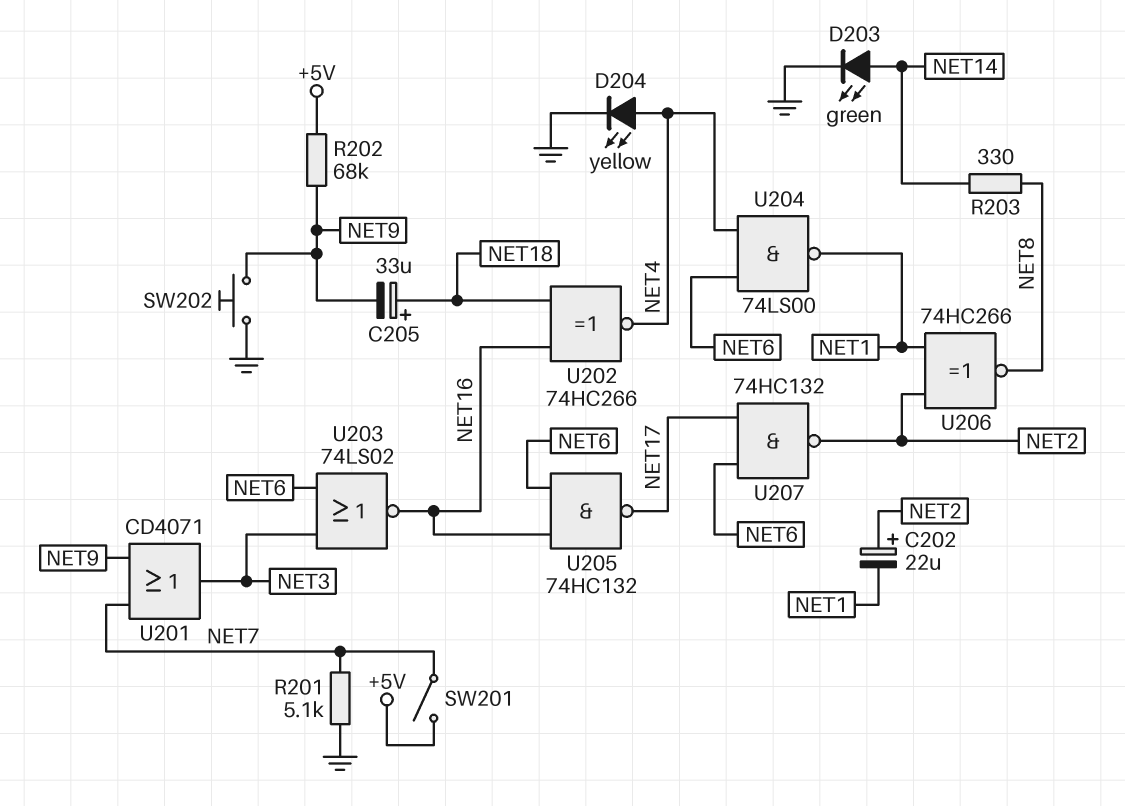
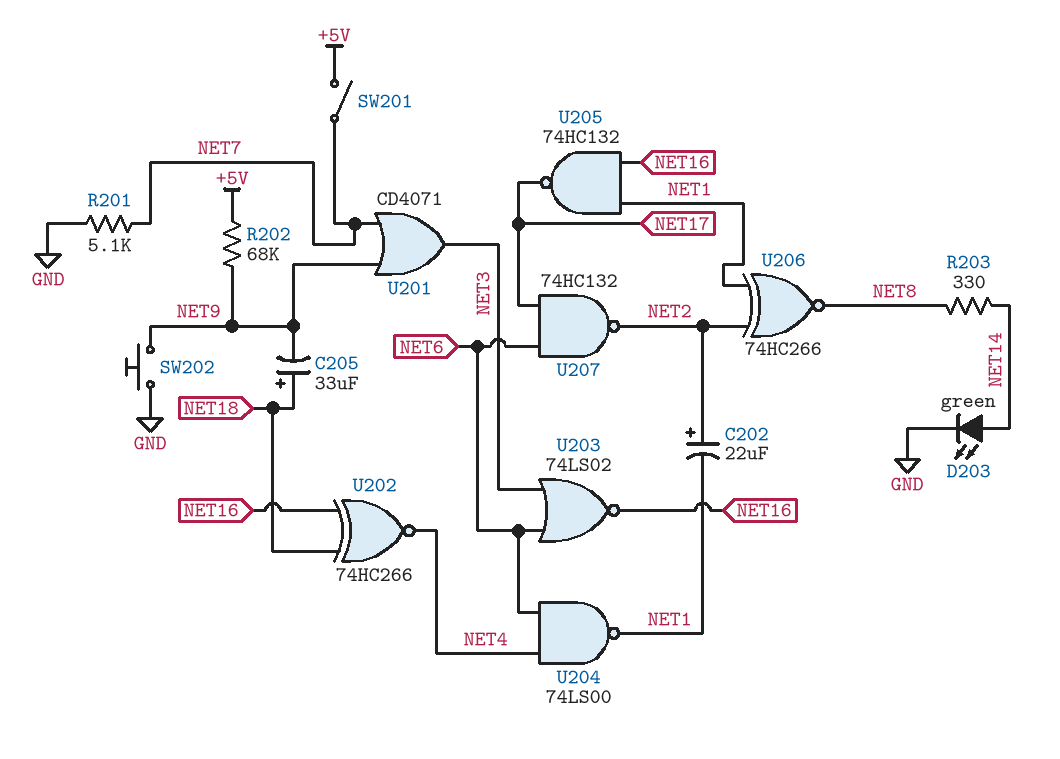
D204: LED yellow (A NET4, K GND) -> none
U205: NAND 74HC132 (in NET6, in NET16, out NET17) -> NAND 74HC132 (in NET1, in NET16, out NET17)

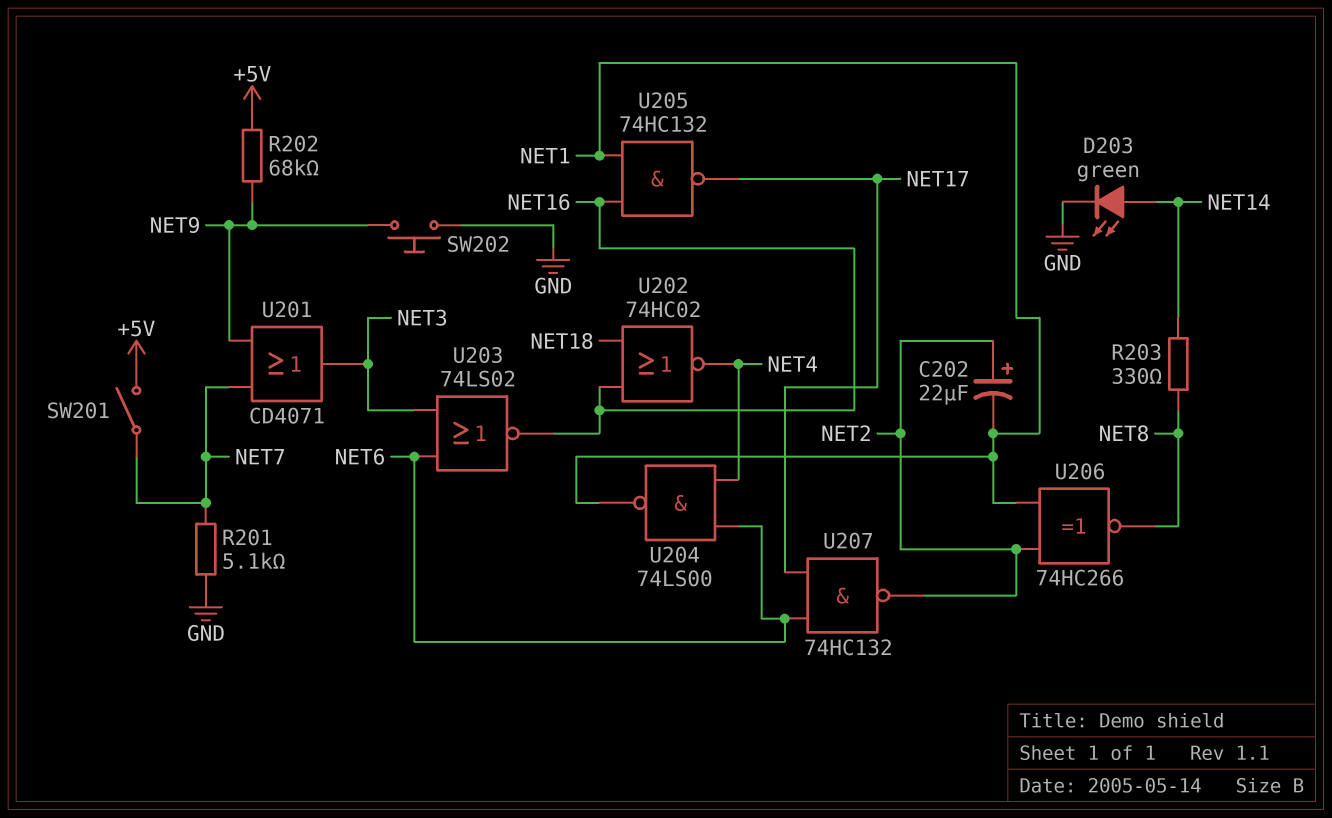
C205: 33uF (plus NET18, minus NET9) -> none
U202: XNOR 74HC266 (in NET16, in NET18, out NET4) -> NOR 74HC02 (in NET16, in NET18, out NET4)

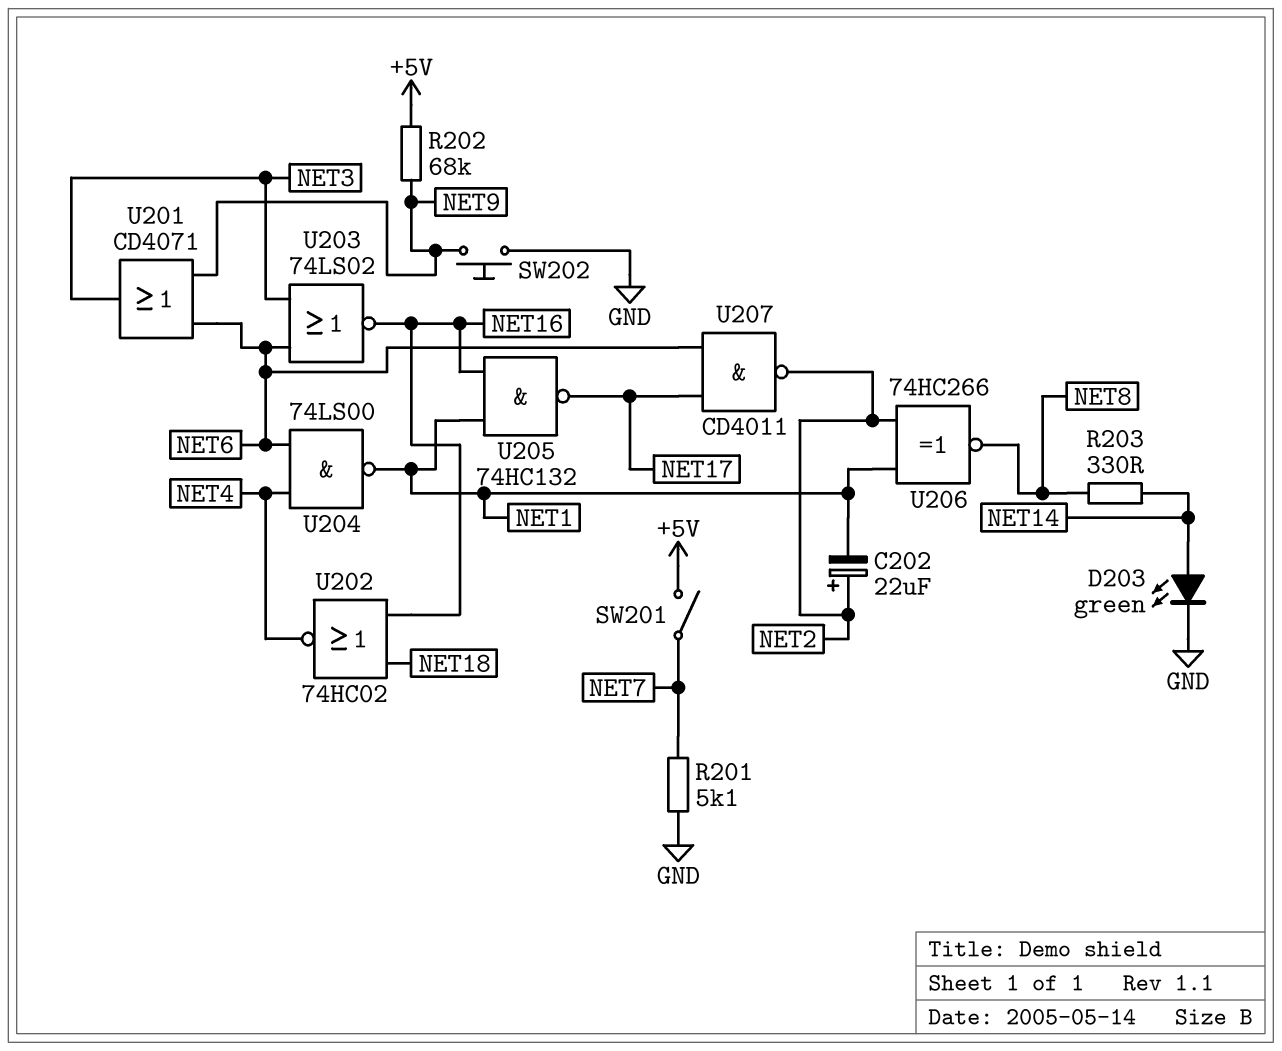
U201: OR CD4071 (in NET7, in NET9, out NET3) -> OR CD4071 (in NET6, in NET9, out NET3)
U207: NAND 74HC132 (in NET6, in NET17, out NET2) -> NAND CD4011 (in NET6, in NET17, out NET2)

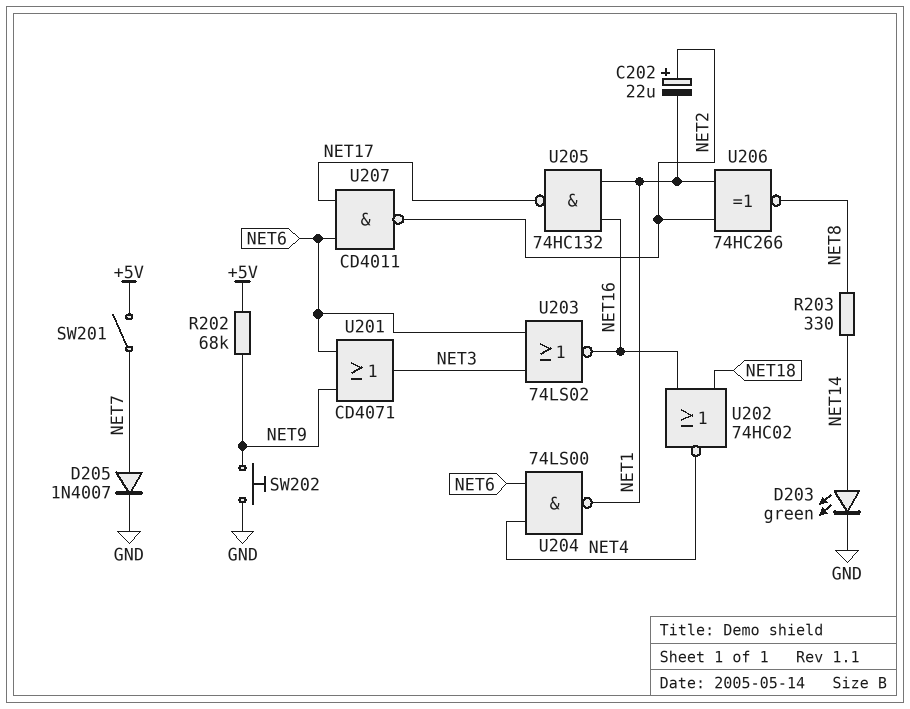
D205: none -> diode 1N4007 (A NET7, K GND)
R201: 5.1k (GND, NET7) -> none

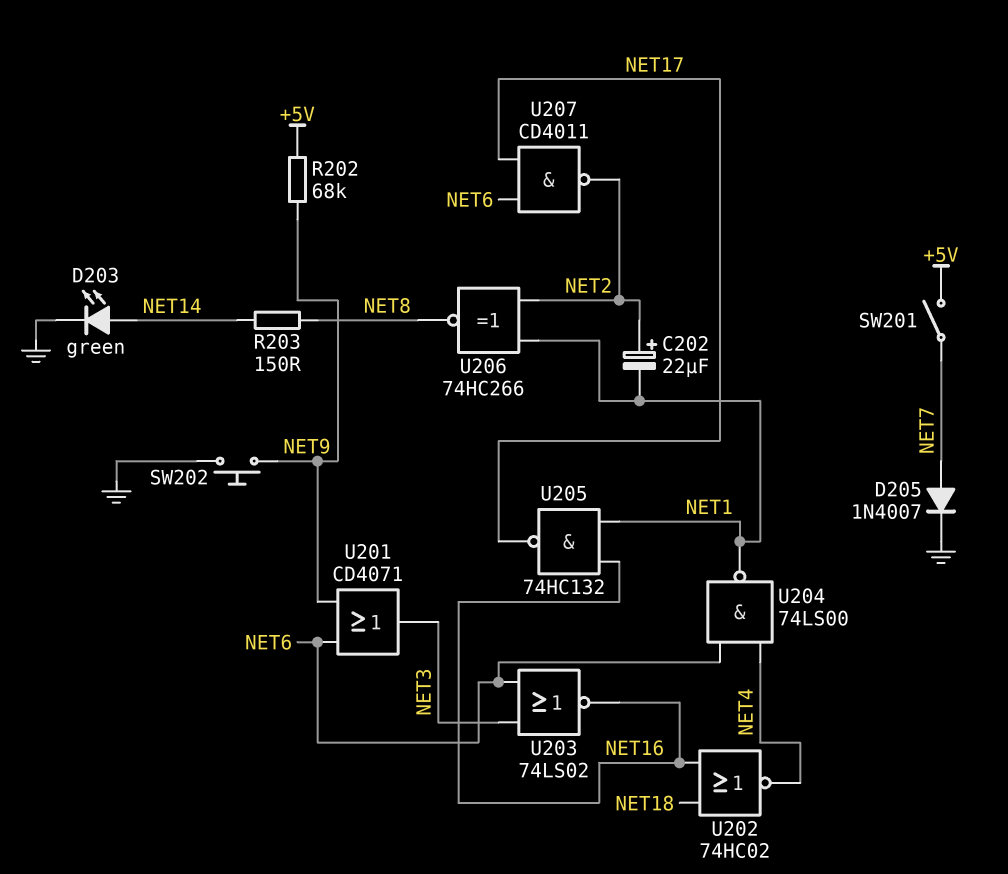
R203: 330 (NET8, NET14) -> 150 (NET8, NET14)

